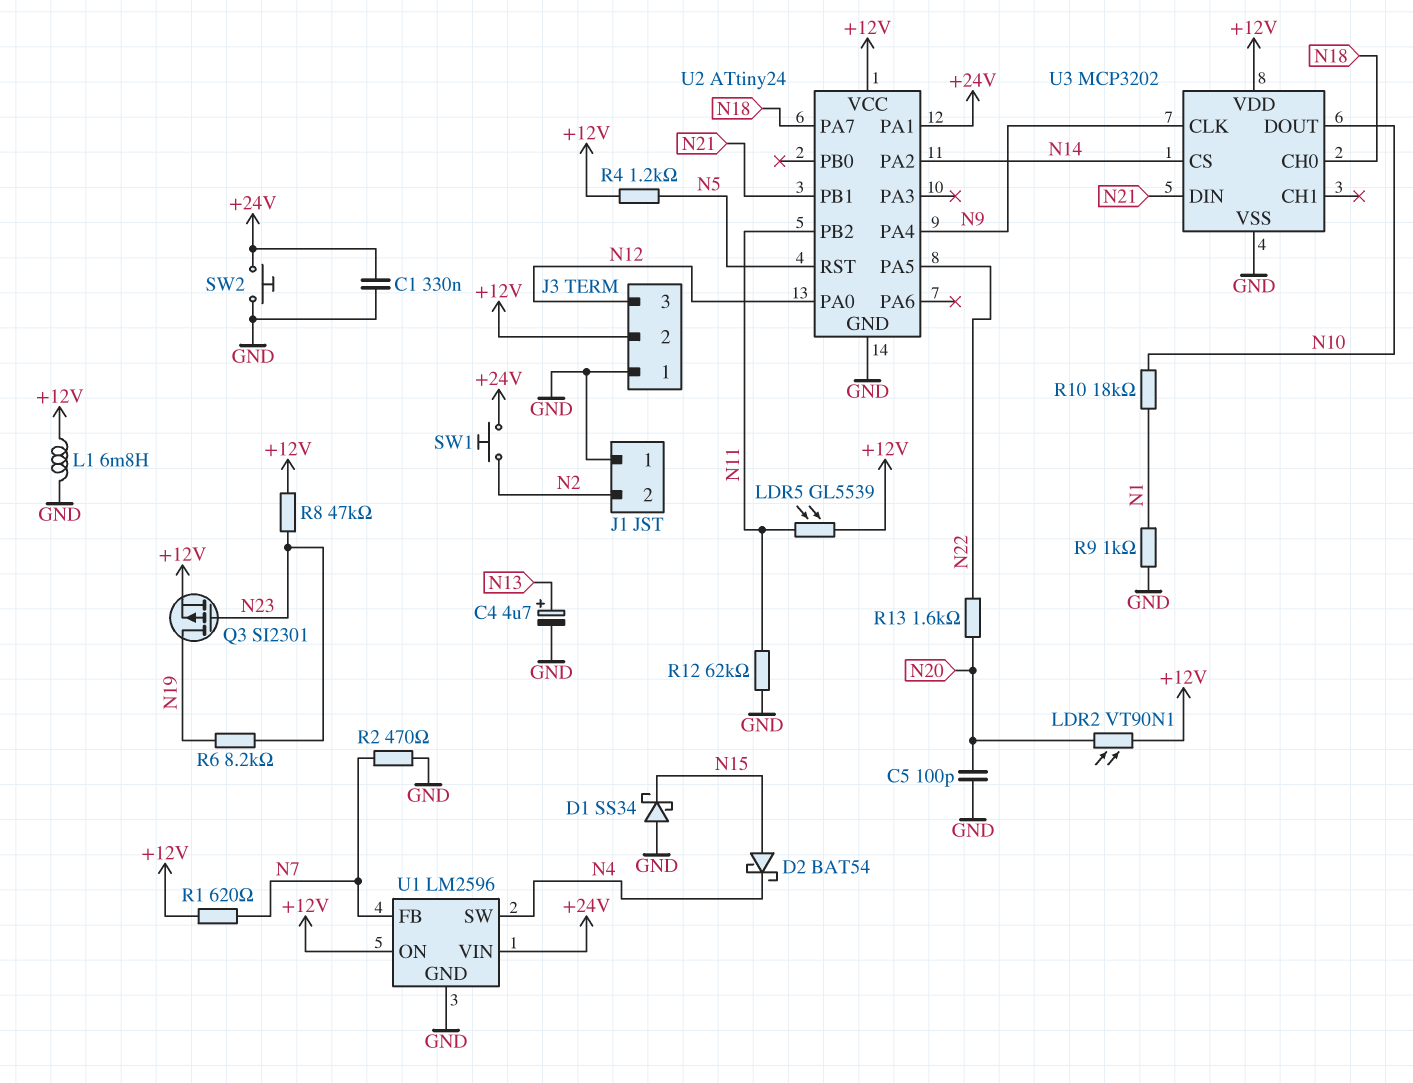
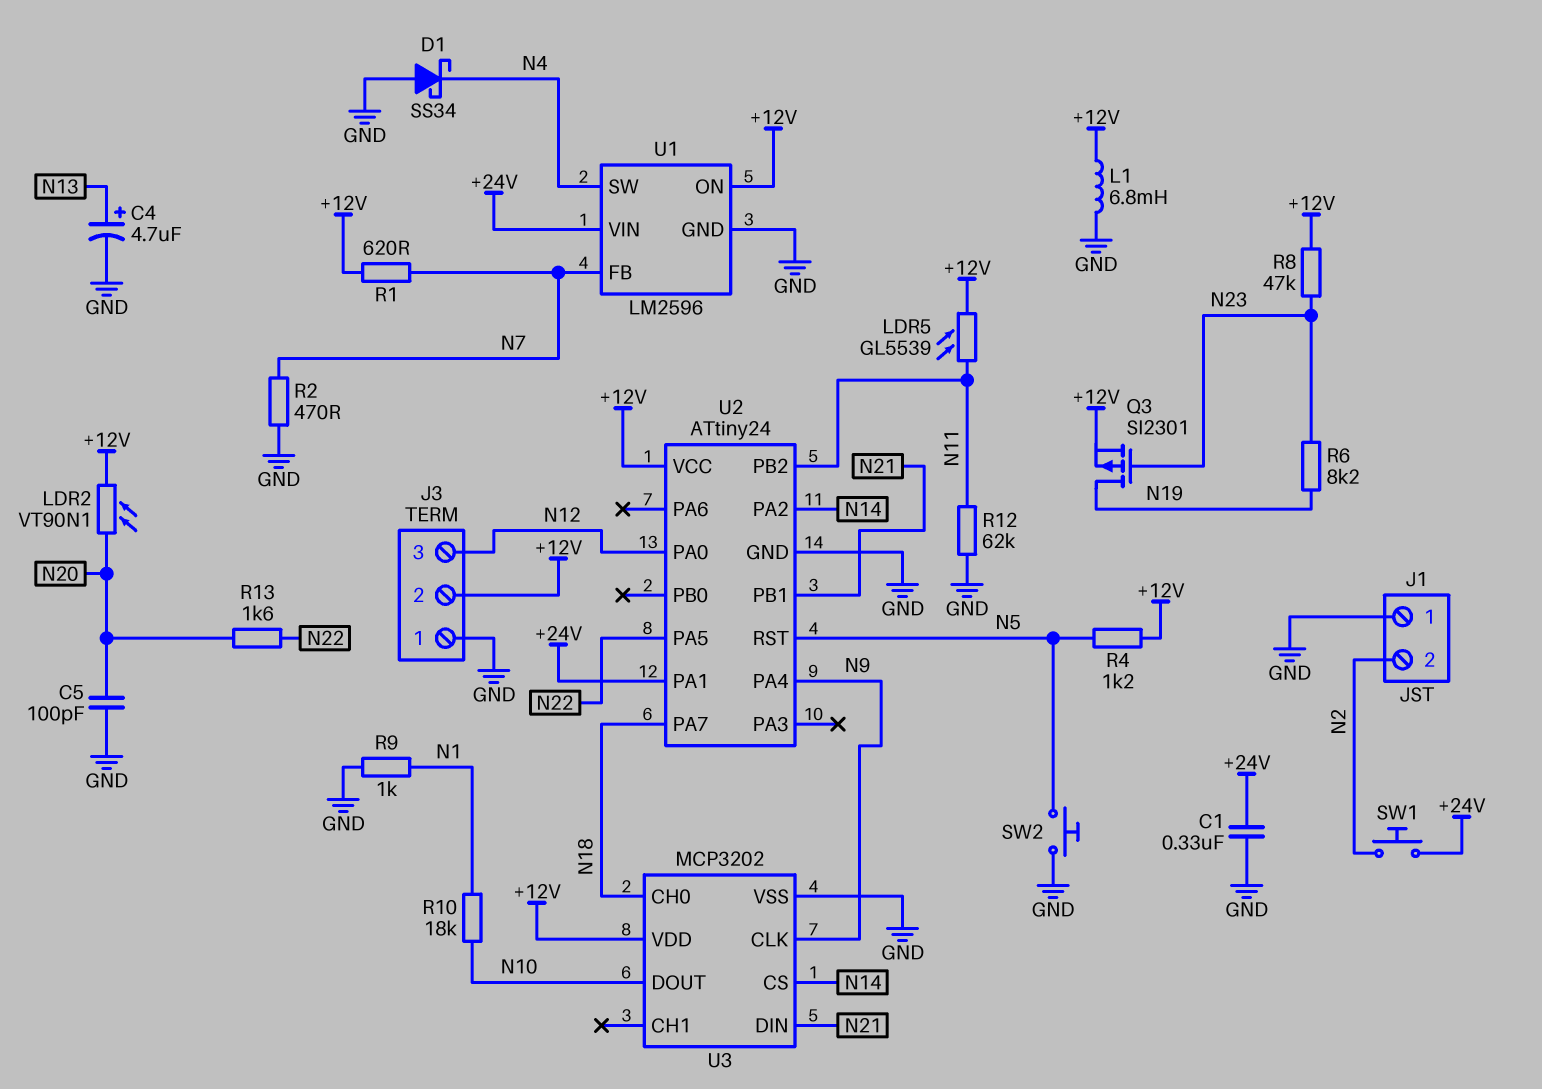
D1: schottky SS34 (A GND, K N15) -> schottky SS34 (A GND, K N4)
D2: schottky BAT54 (A N15, K N4) -> none
SW2: button (+24V, GND) -> button (GND, N5)

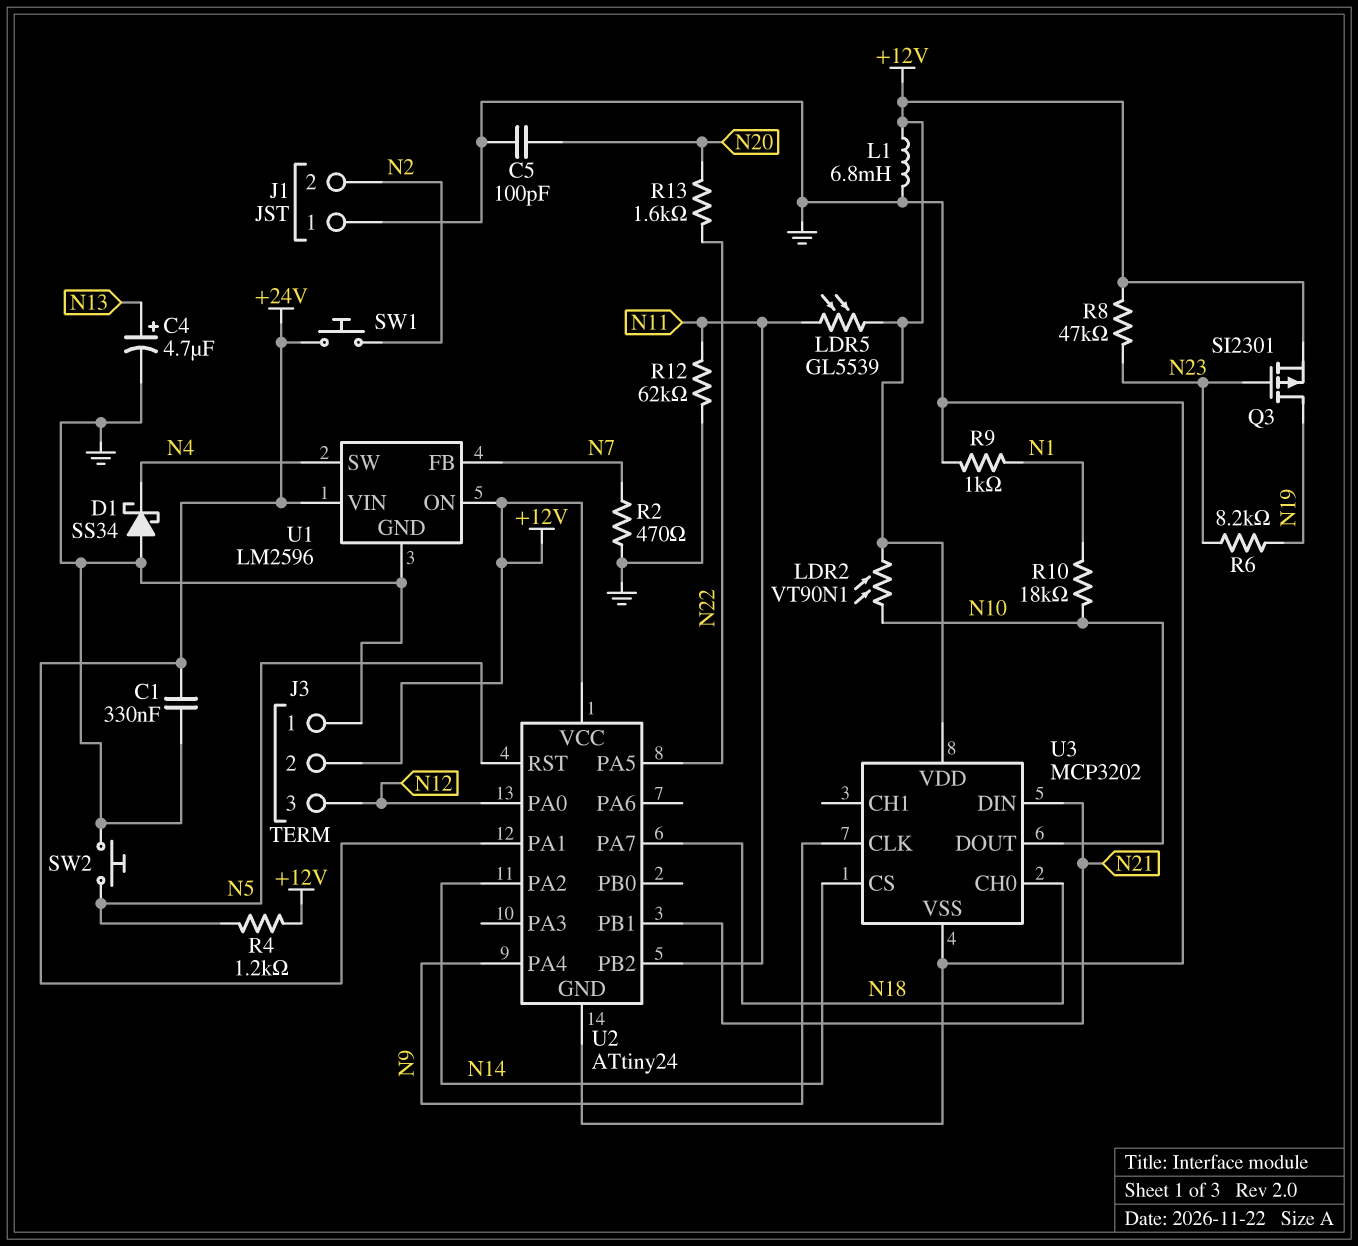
LDR2: VT90N1 (+12V, N20) -> VT90N1 (+12V, N10)
R1: 620 (+12V, N7) -> none

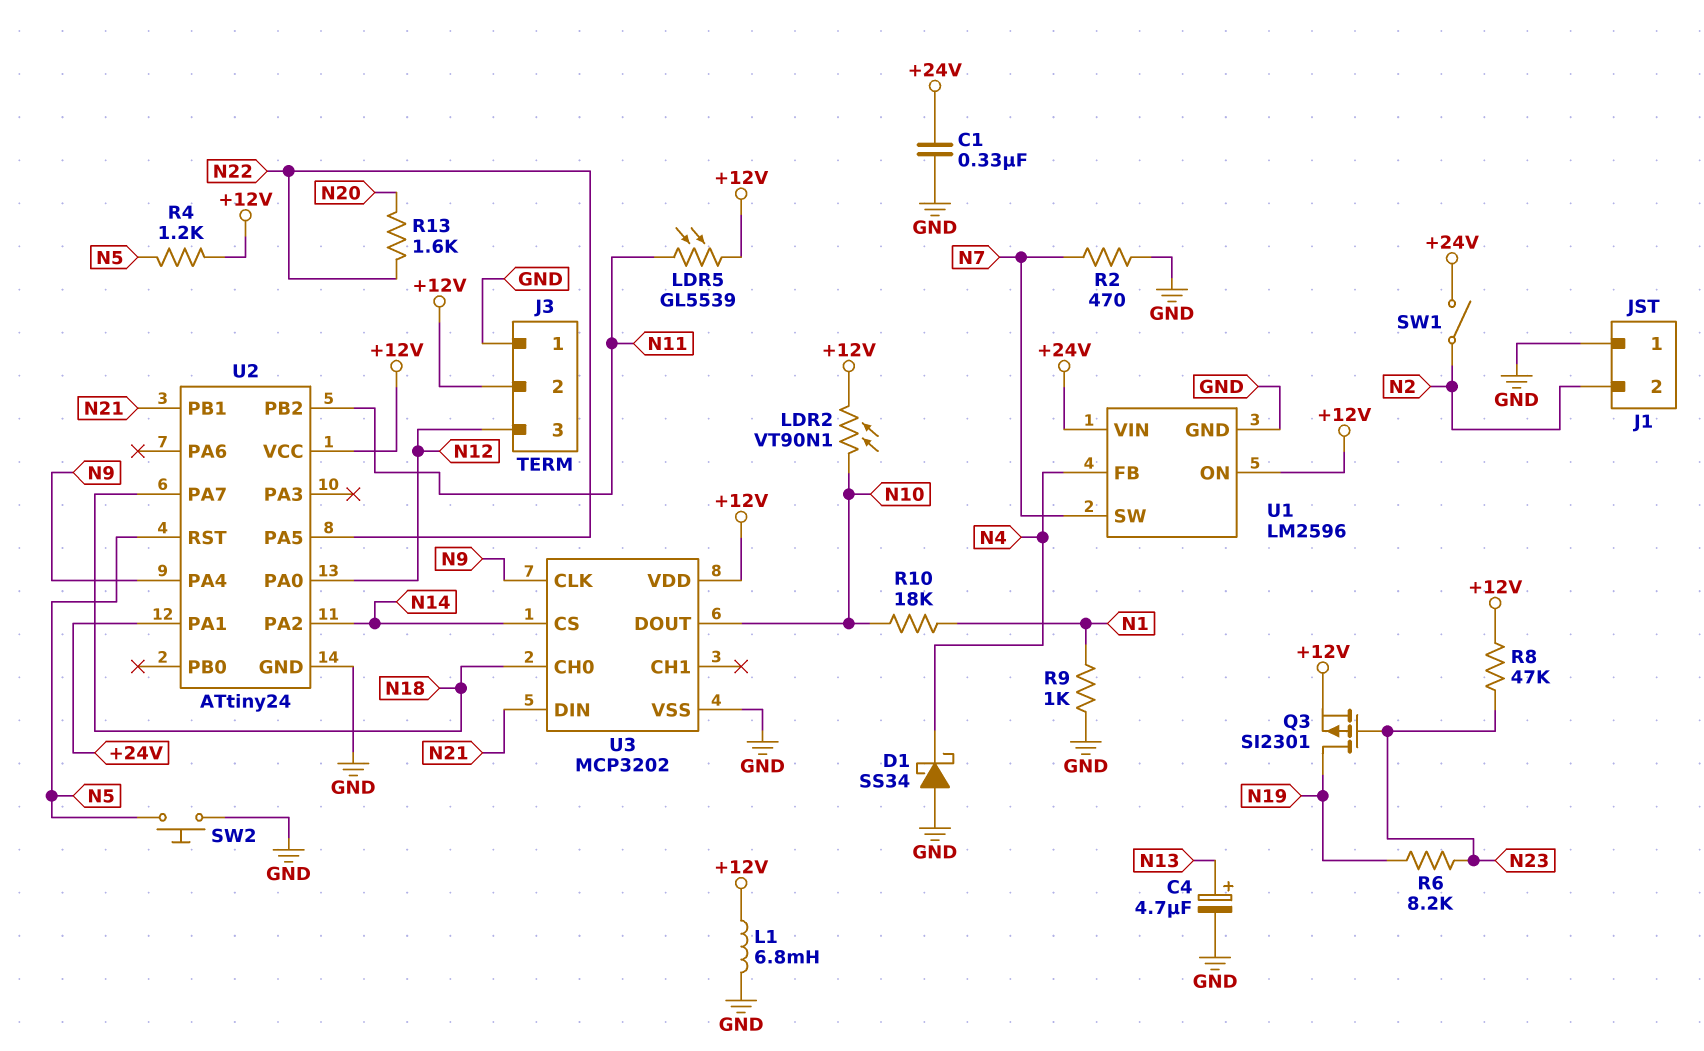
C5: 100pF (GND, N20) -> none
R12: 62k (GND, N11) -> none
SW1: button (+24V, N2) -> switch (+24V, N2)
U1 pin FB: N7 -> N4
U1 pin SW: N4 -> N7

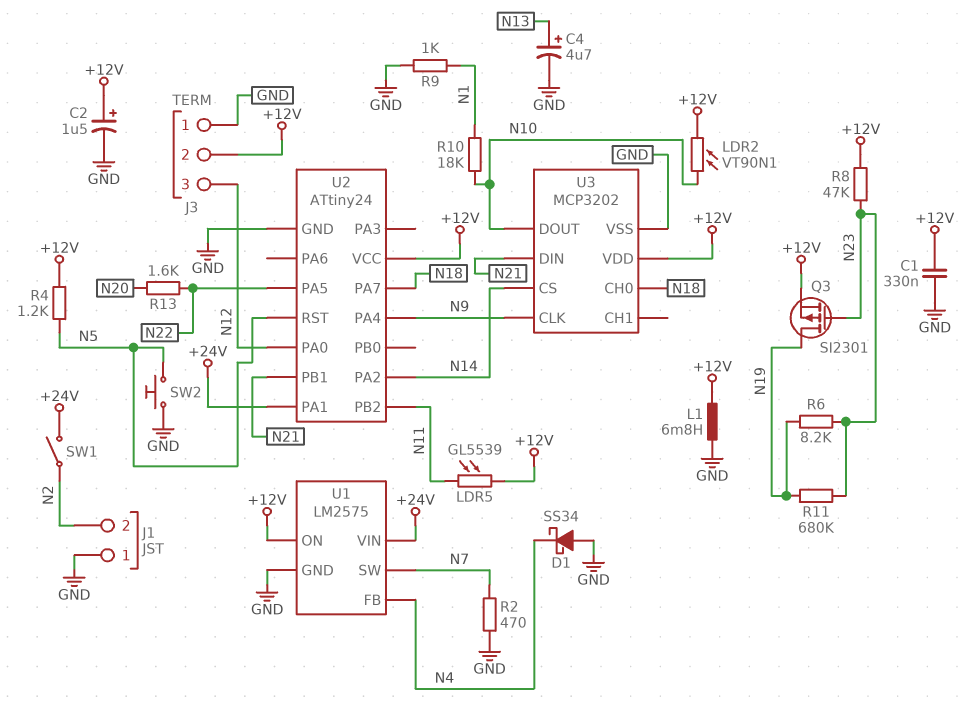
C1: 330nF (+24V, GND) -> 330nF (+12V, GND)
C2: none -> 1.5uF (plus +12V, minus GND)
R11: none -> 680k (N19, N23)
U1: LM2596 -> LM2575

